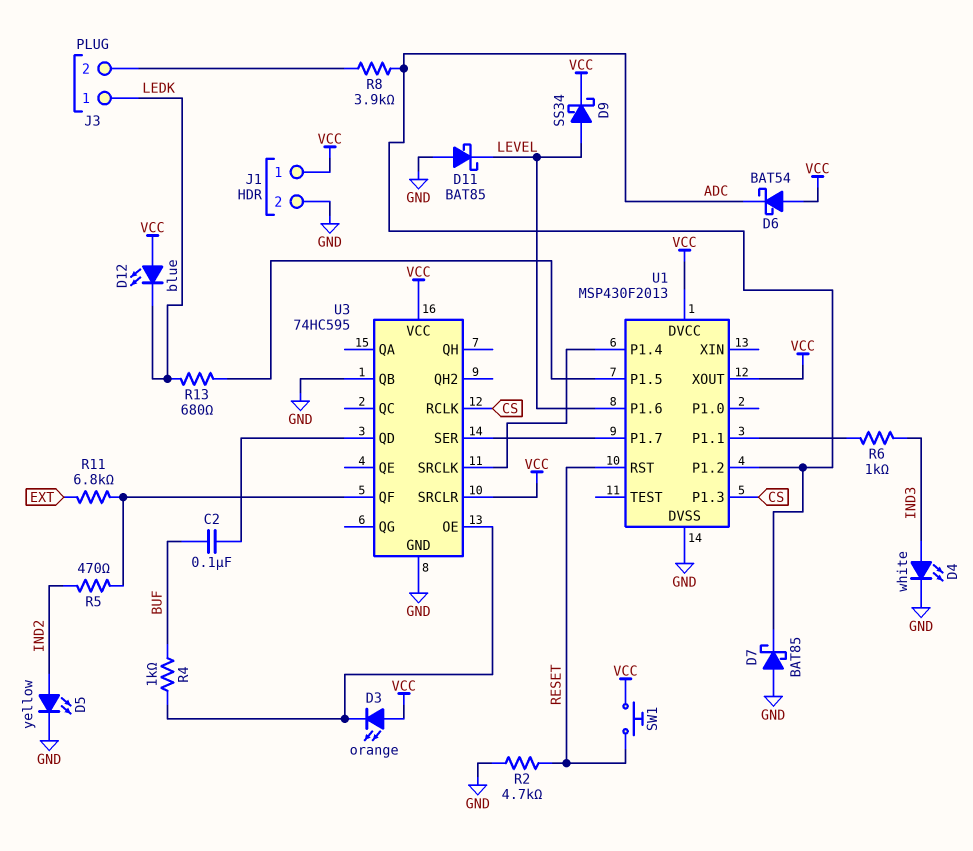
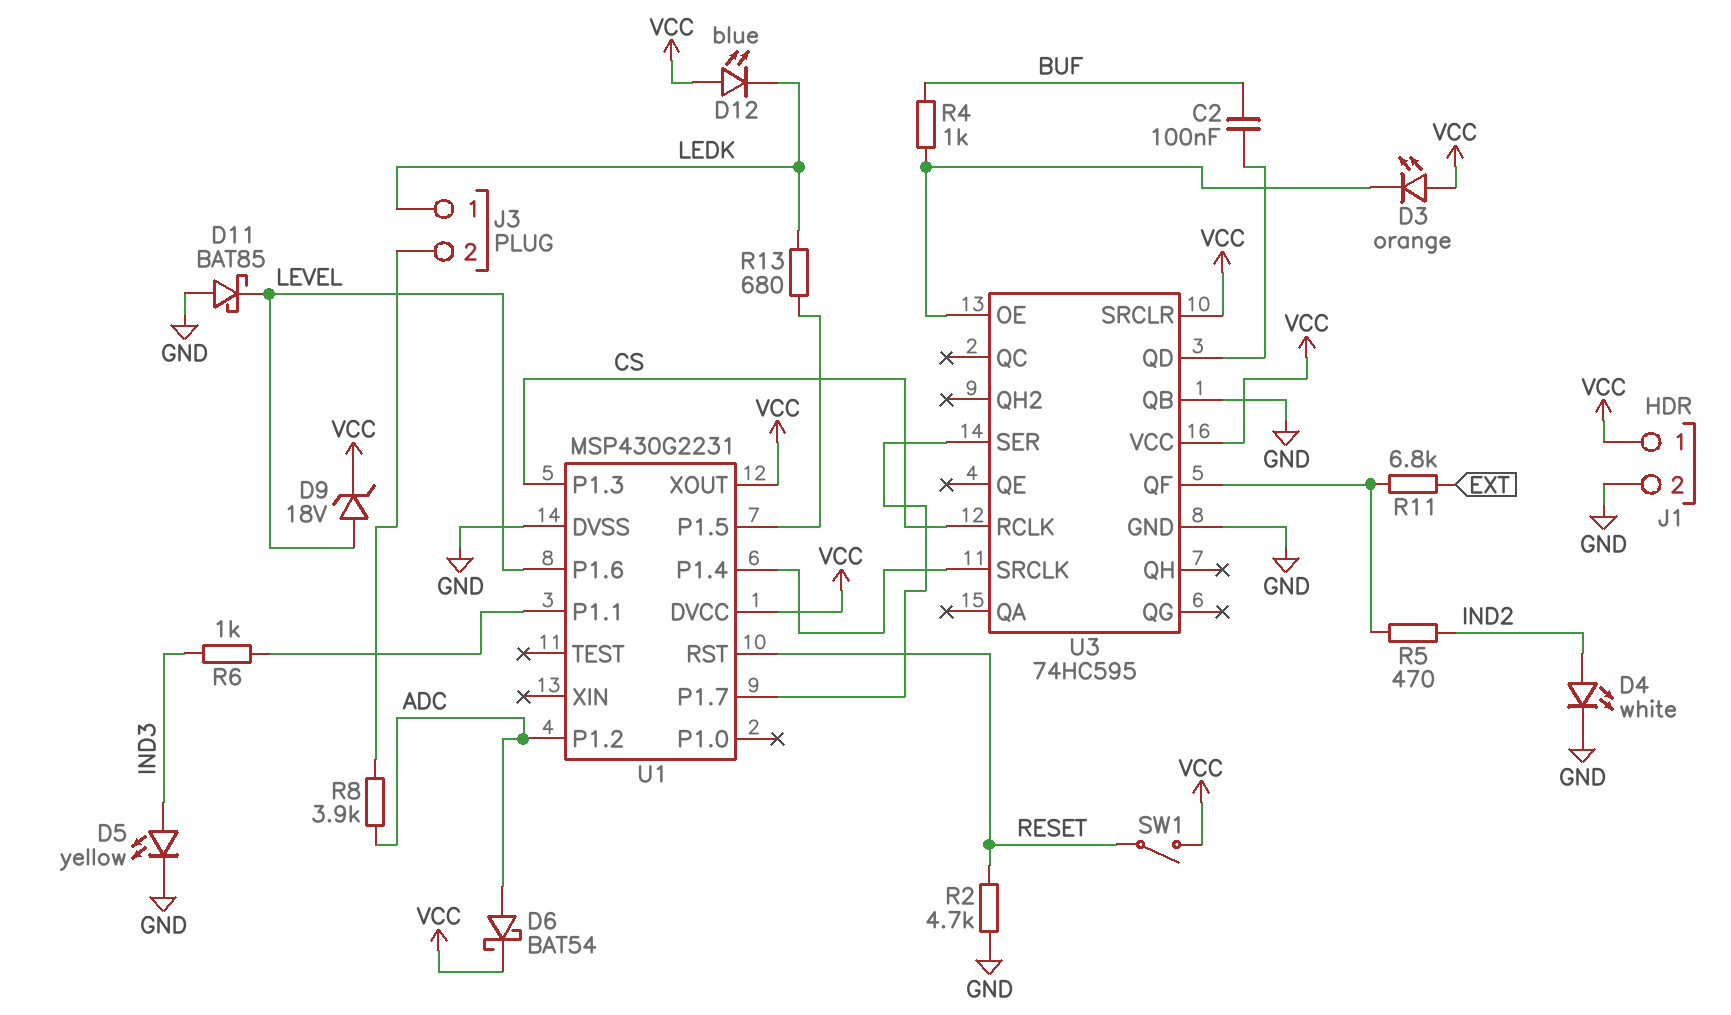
D4: LED white (A IND3, K GND) -> LED white (A IND2, K GND)
D5: LED yellow (A IND2, K GND) -> LED yellow (A IND3, K GND)
D6: schottky BAT54 (A VCC, K ADC) -> schottky BAT54 (A ADC, K VCC)
D7: schottky BAT85 (A GND, K ADC) -> none
D9: schottky SS34 (A LEVEL, K VCC) -> zener 18V (A LEVEL, K VCC)
SW1: button (RESET, VCC) -> switch (RESET, VCC)
U1: MSP430F2013 -> MSP430G2231

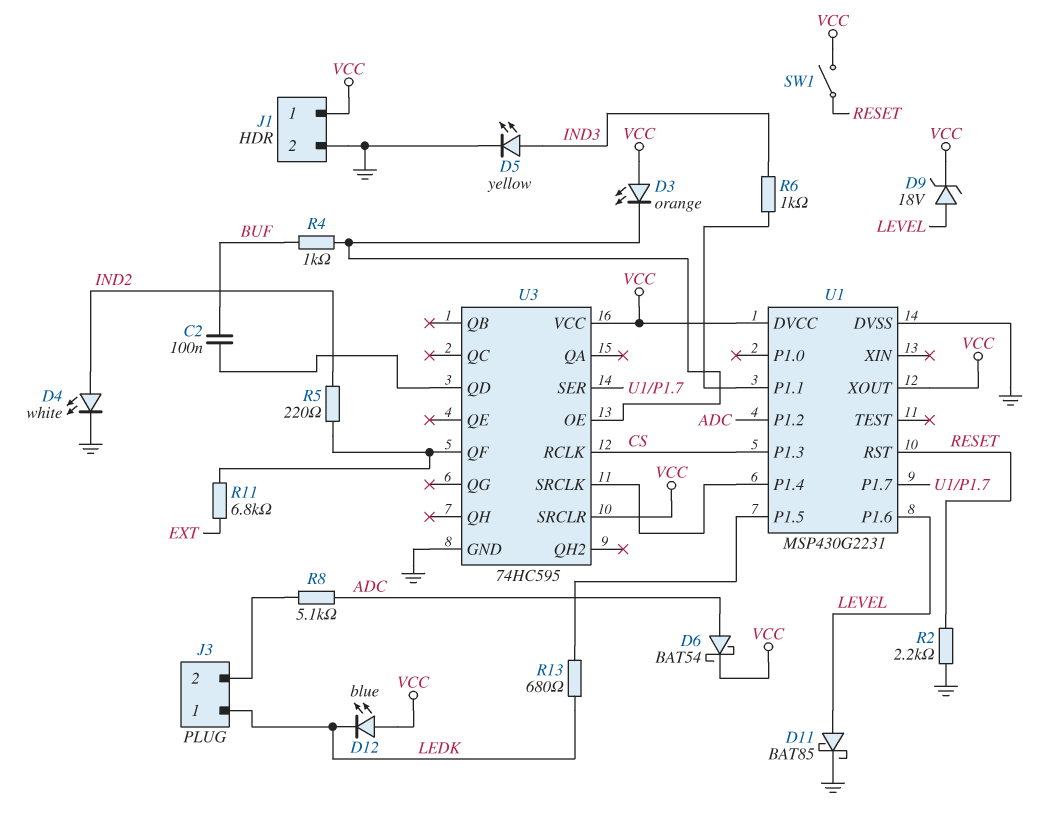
D11: schottky BAT85 (A GND, K LEVEL) -> schottky BAT85 (A LEVEL, K GND)
R2: 4.7k (GND, RESET) -> 2.2k (GND, RESET)
R5: 470 (IND2, U3/QF) -> 220 (IND2, U3/QF)
R8: 3.9k (ADC, J3/2) -> 5.1k (ADC, J3/2)
U3 pin QB: GND -> none

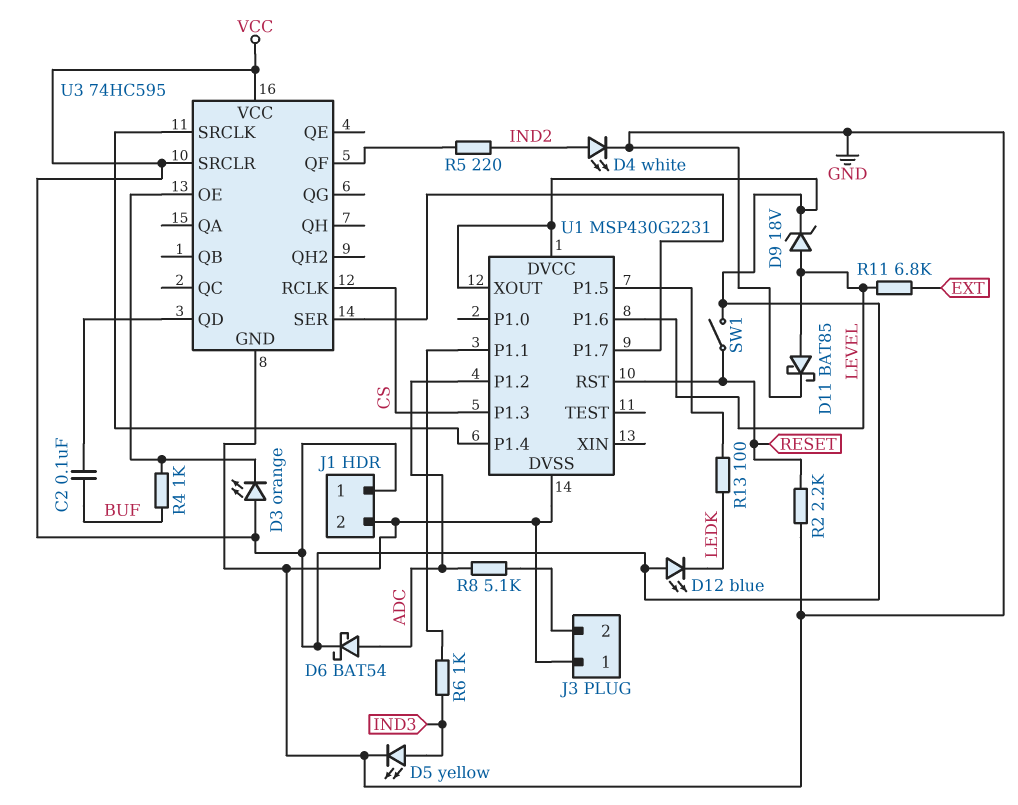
J3 pin 1: LEDK -> GND
R11: 6.8k (EXT, U3/QF) -> 6.8k (EXT, LEVEL)
R13: 680 (LEDK, U1/P1.5) -> 100 (LEDK, U1/P1.5)

